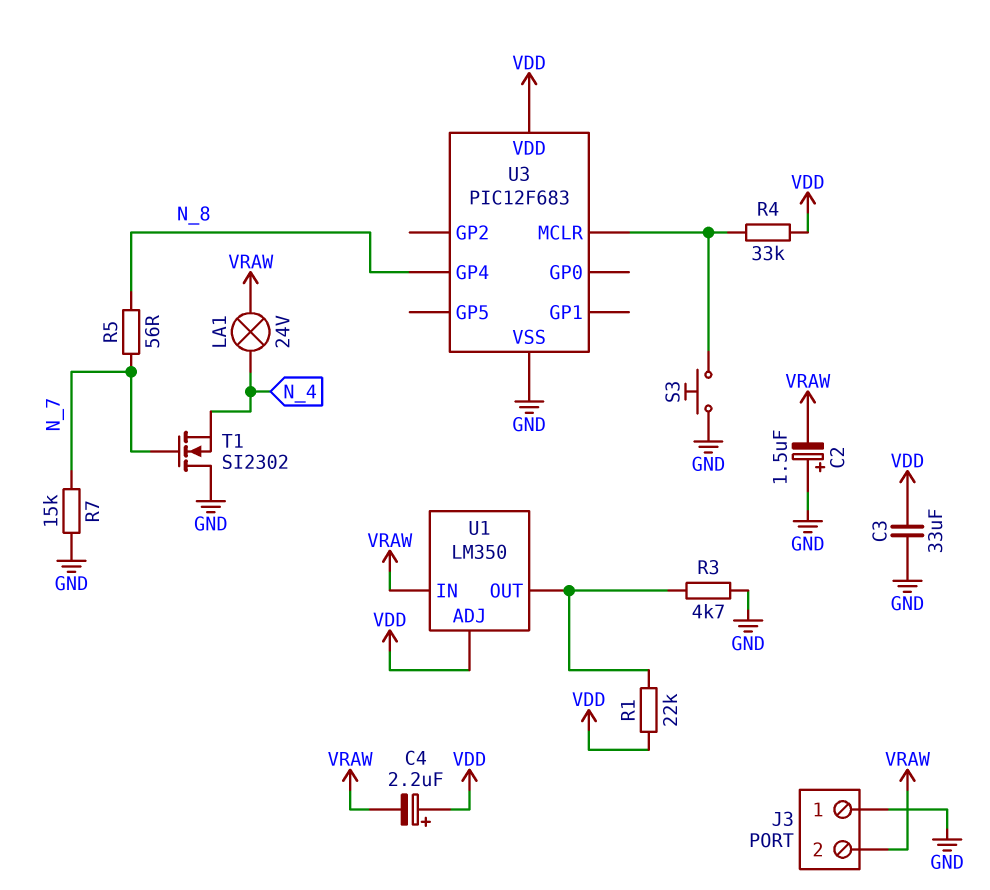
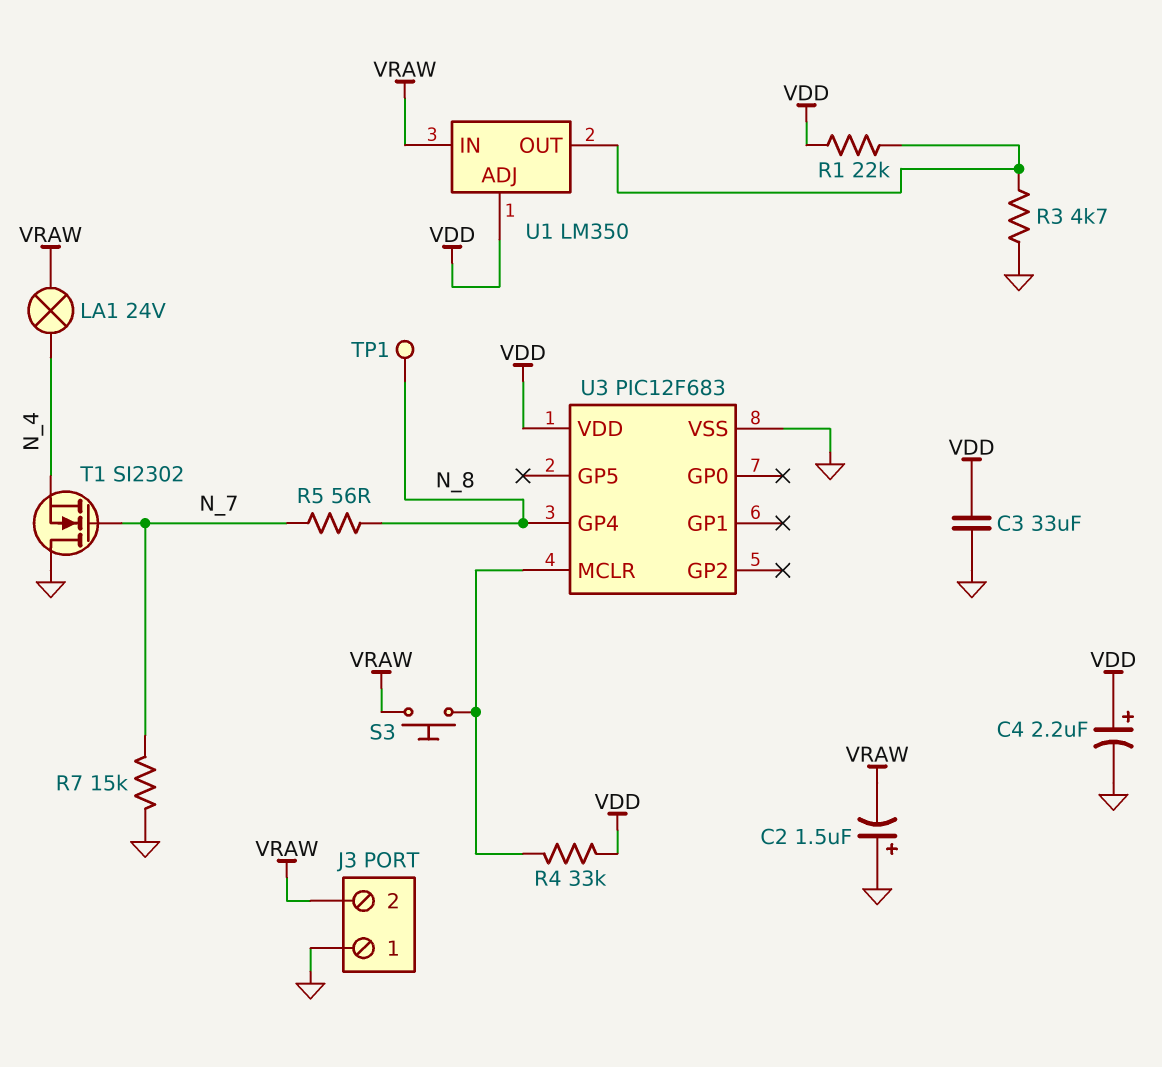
C4: 2.2uF (plus VDD, minus VRAW) -> 2.2uF (plus VDD, minus GND)
S3: button (GND, U3/MCLR) -> button (U3/MCLR, VRAW)
TP1: none -> test point (N_8)

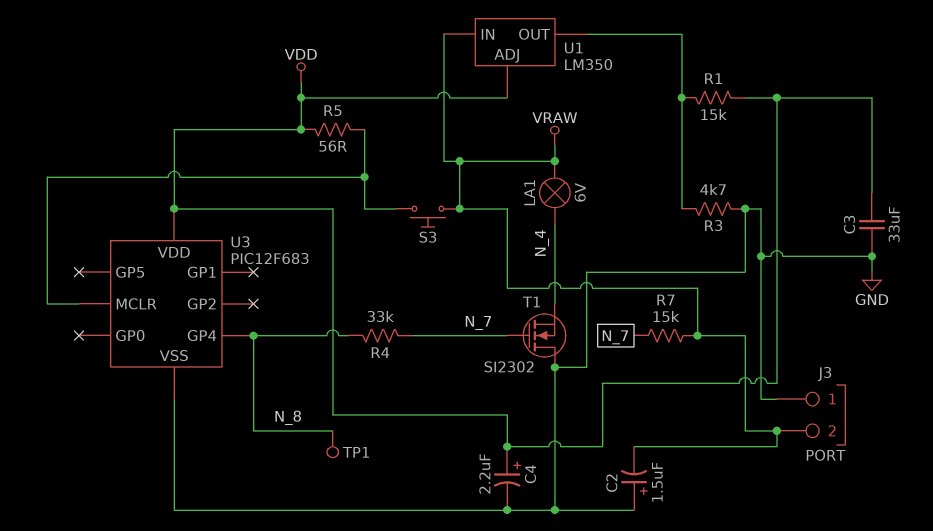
LA1: lamp 24V (N_4, VRAW) -> lamp 6V (N_4, VRAW)
R1: 22k (U1/OUT, VDD) -> 15k (U1/OUT, VDD)
R4: 33k (U3/MCLR, VDD) -> 33k (N_7, N_8)
R5: 56 (N_7, N_8) -> 56 (U3/MCLR, VDD)
R7: 15k (GND, N_7) -> 15k (N_7, VRAW)

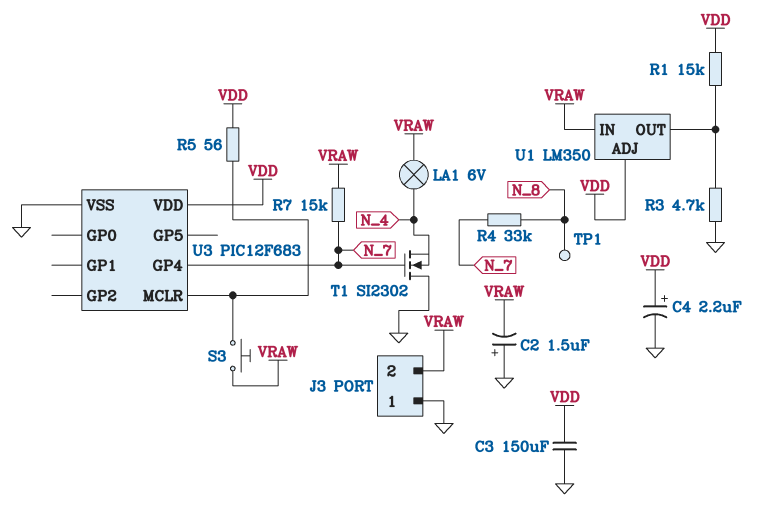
C3: 33uF (GND, VDD) -> 150uF (GND, VDD)
U3 pin GP4: N_8 -> N_7

